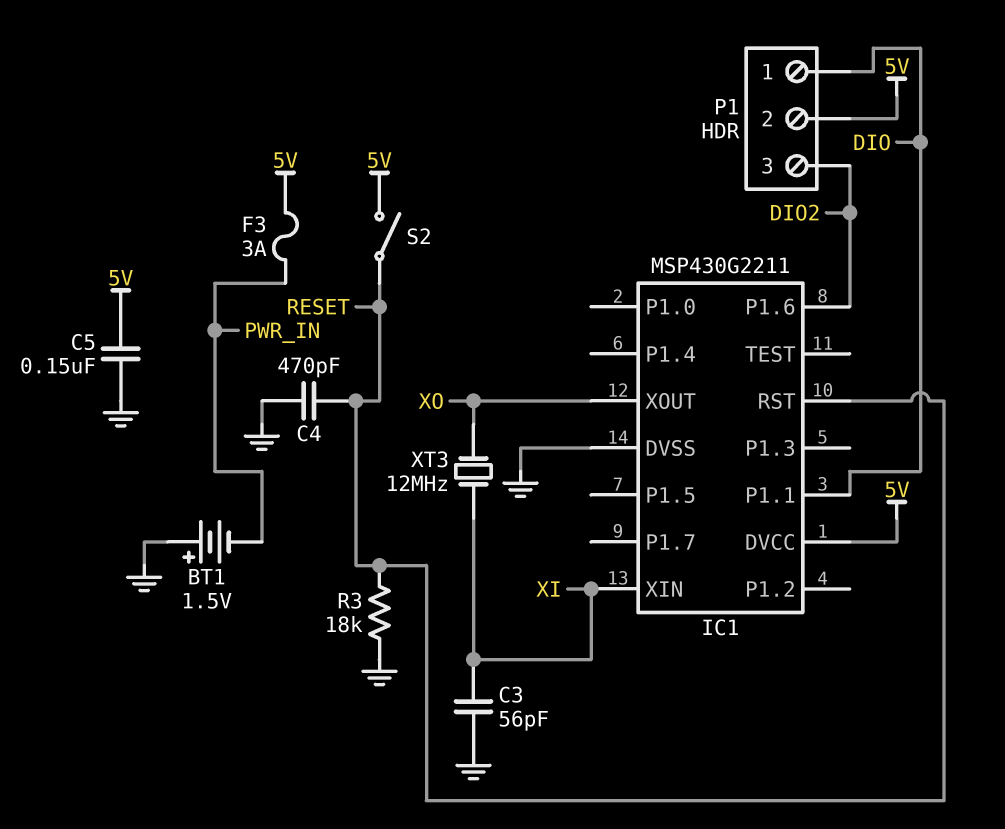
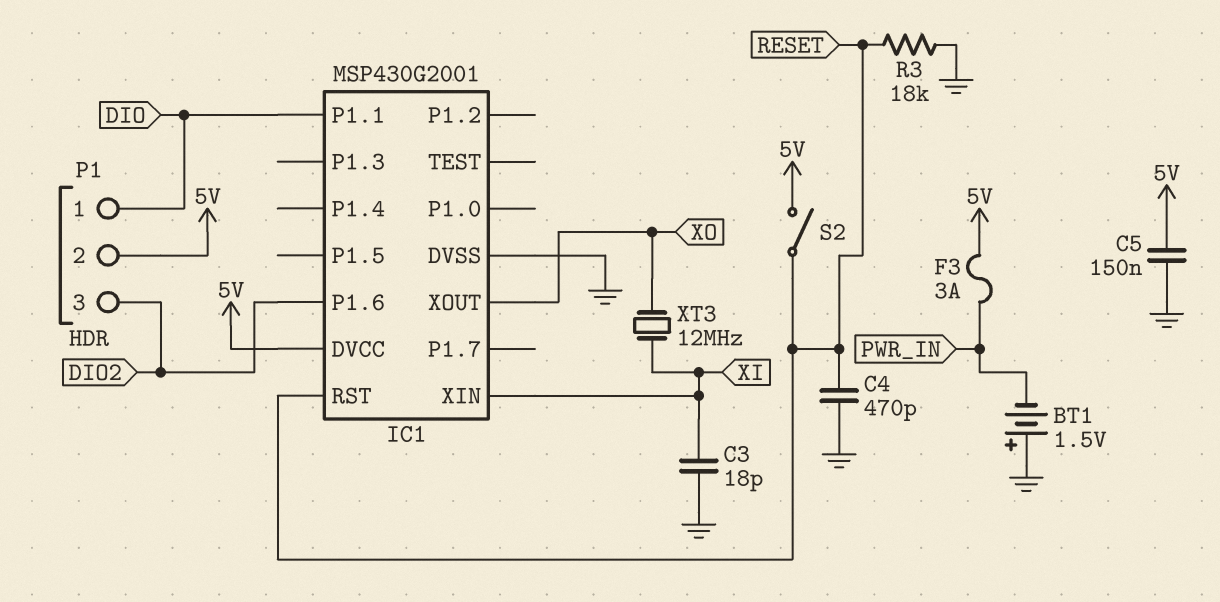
C3: 56pF (GND, XI) -> 18pF (GND, XI)
IC1: MSP430G2211 -> MSP430G2001

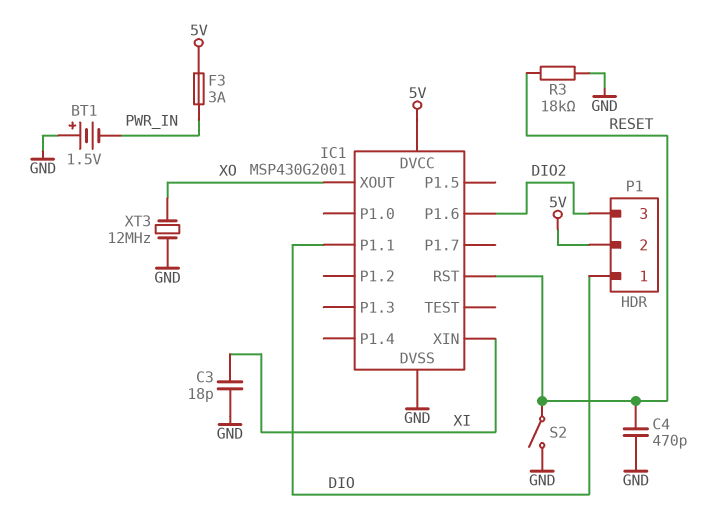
C5: 150nF (5V, GND) -> none
S2: switch (5V, RESET) -> switch (GND, RESET)
XT3: 12MHz (XI, XO) -> 12MHz (GND, XO)

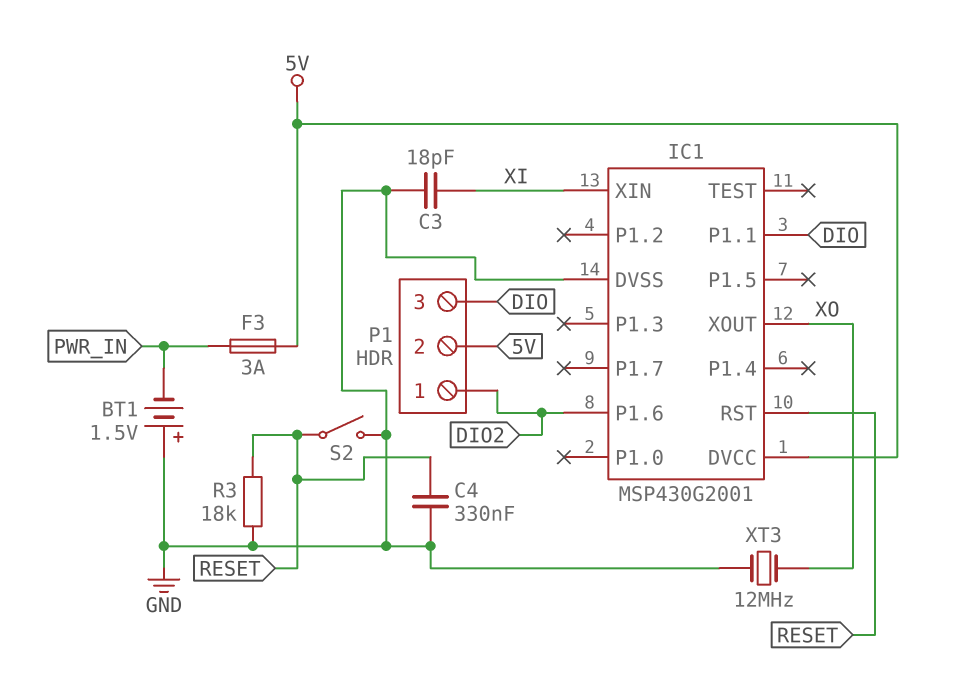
C4: 470pF (GND, RESET) -> 330nF (GND, RESET)
P1 pin 1: DIO -> DIO2
P1 pin 3: DIO2 -> DIO

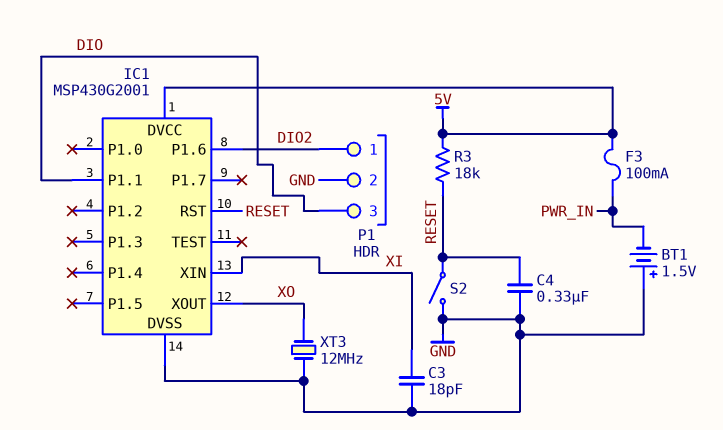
F3: 3A (5V, PWR_IN) -> 100mA (5V, PWR_IN)
P1 pin 2: 5V -> GND
R3: 18k (GND, RESET) -> 18k (5V, RESET)

